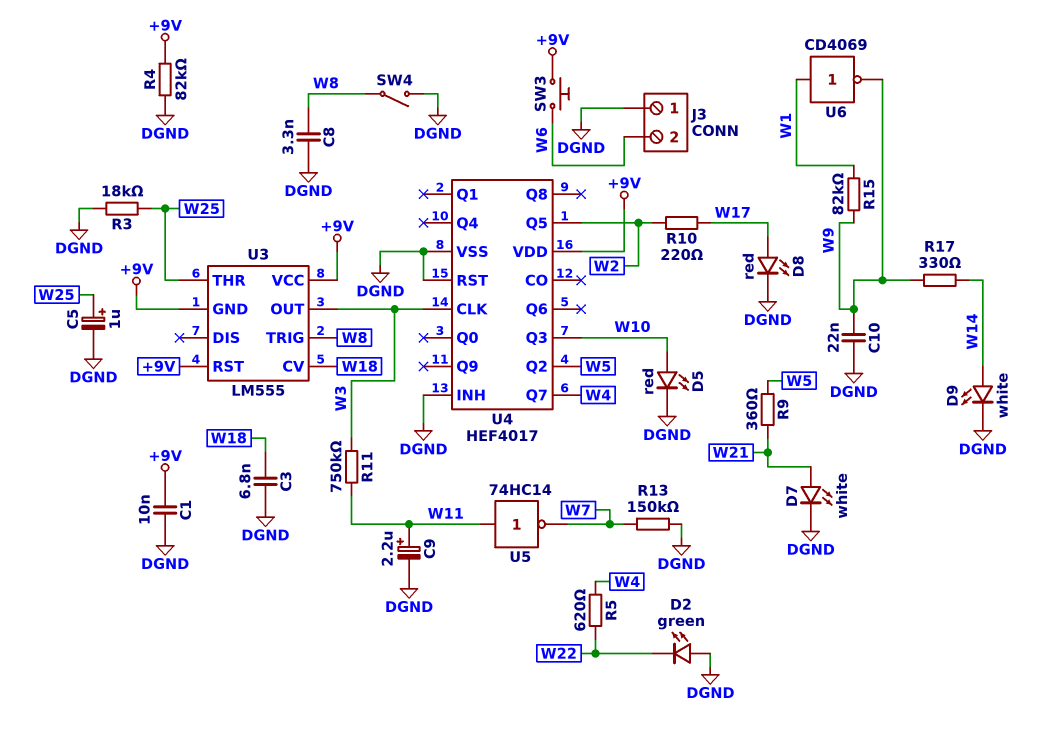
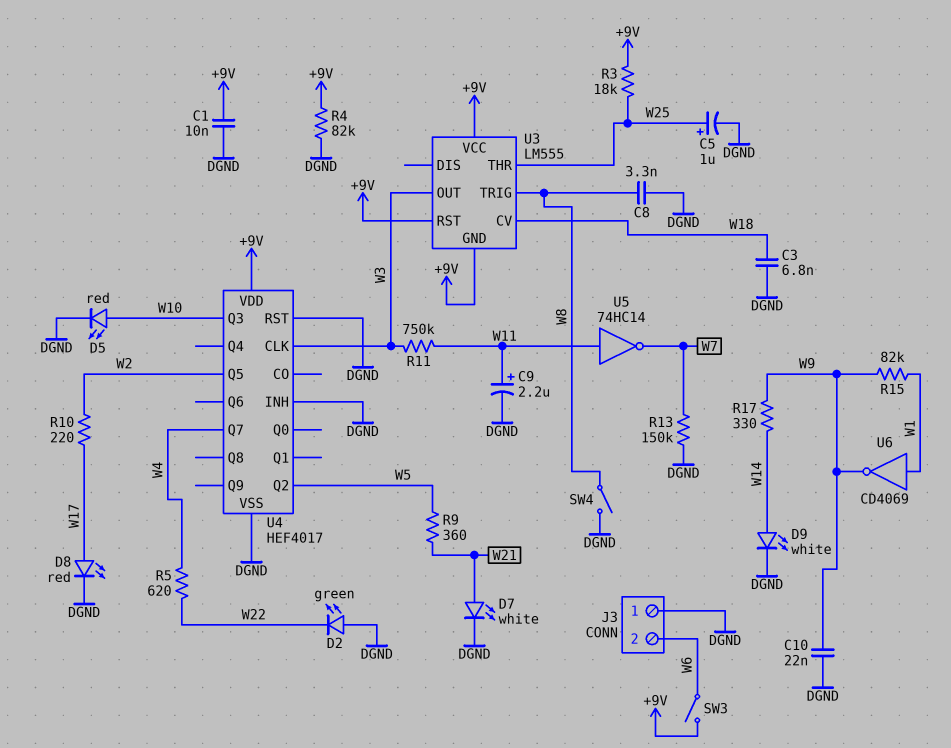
R3: 18k (DGND, W25) -> 18k (+9V, W25)
SW3: button (+9V, W6) -> switch (+9V, W6)

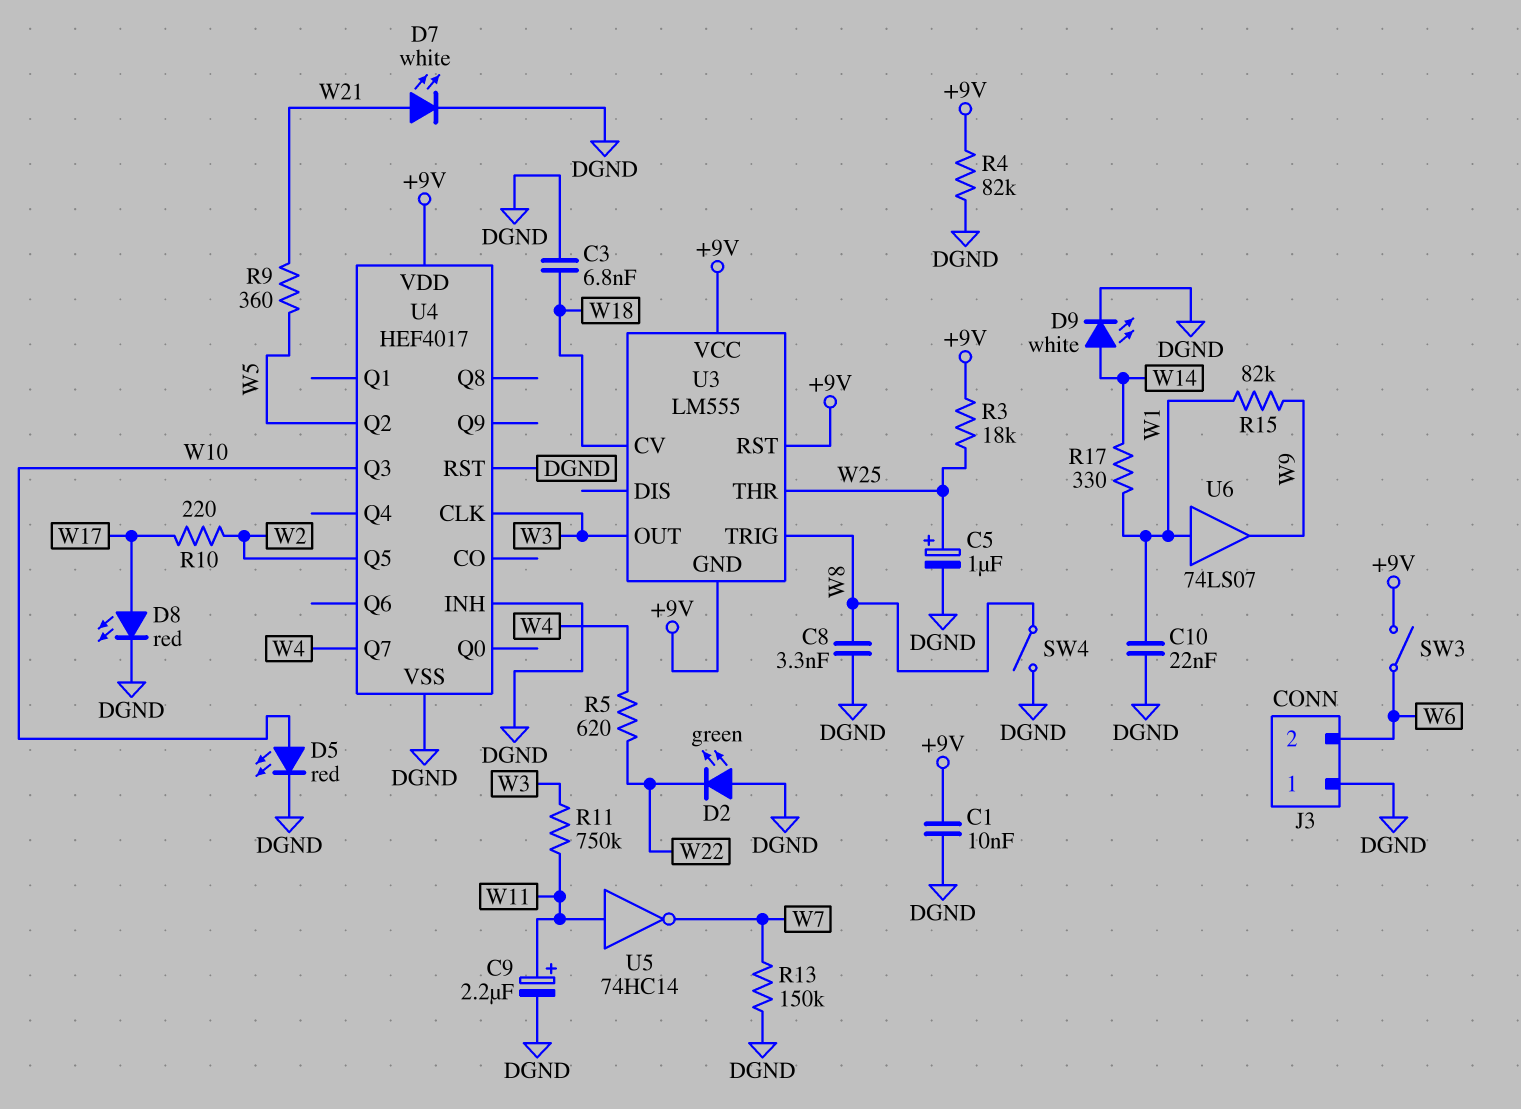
C10: 22nF (DGND, W9) -> 22nF (DGND, W1)
R17: 330 (W9, W14) -> 330 (W1, W14)
U6: NOT CD4069 (in W1, out W9) -> buffer 74LS07 (in W1, out W9)

